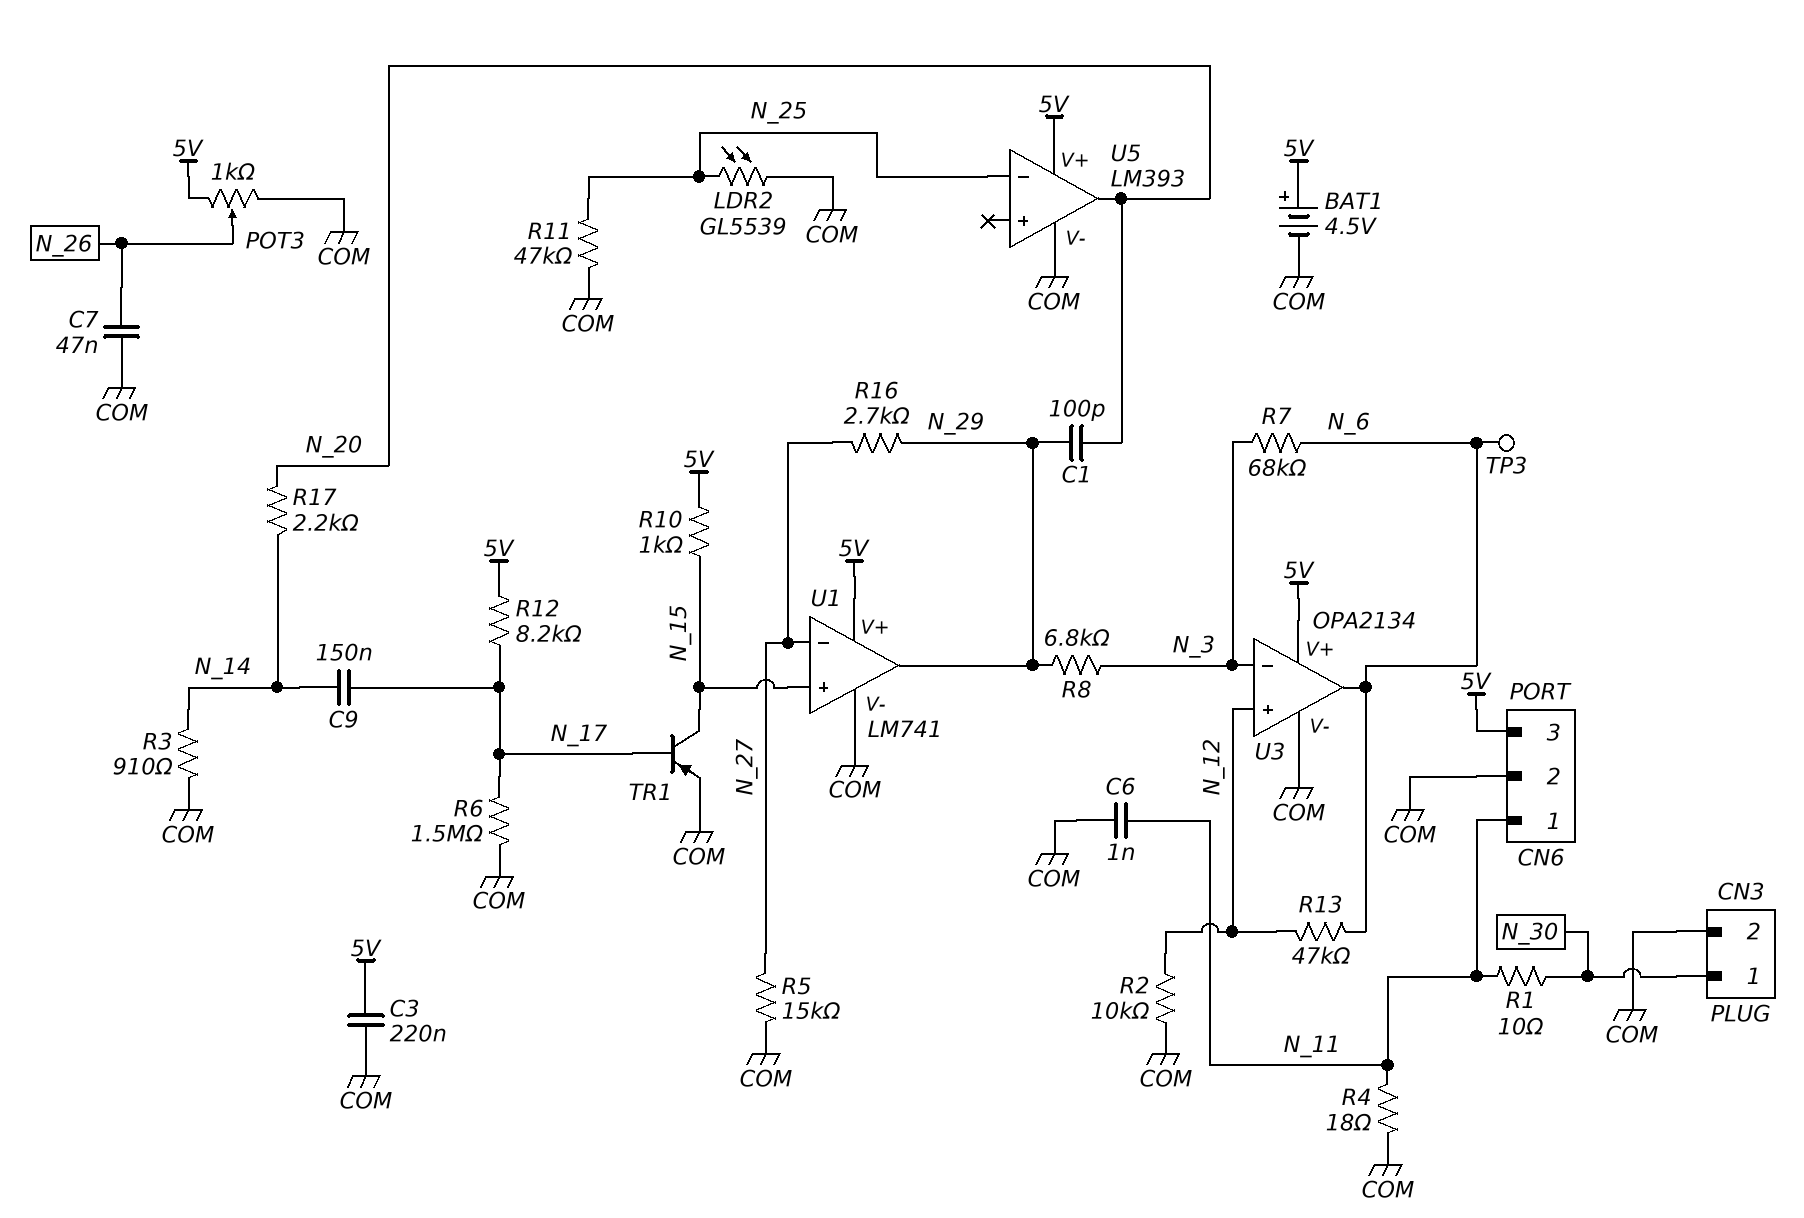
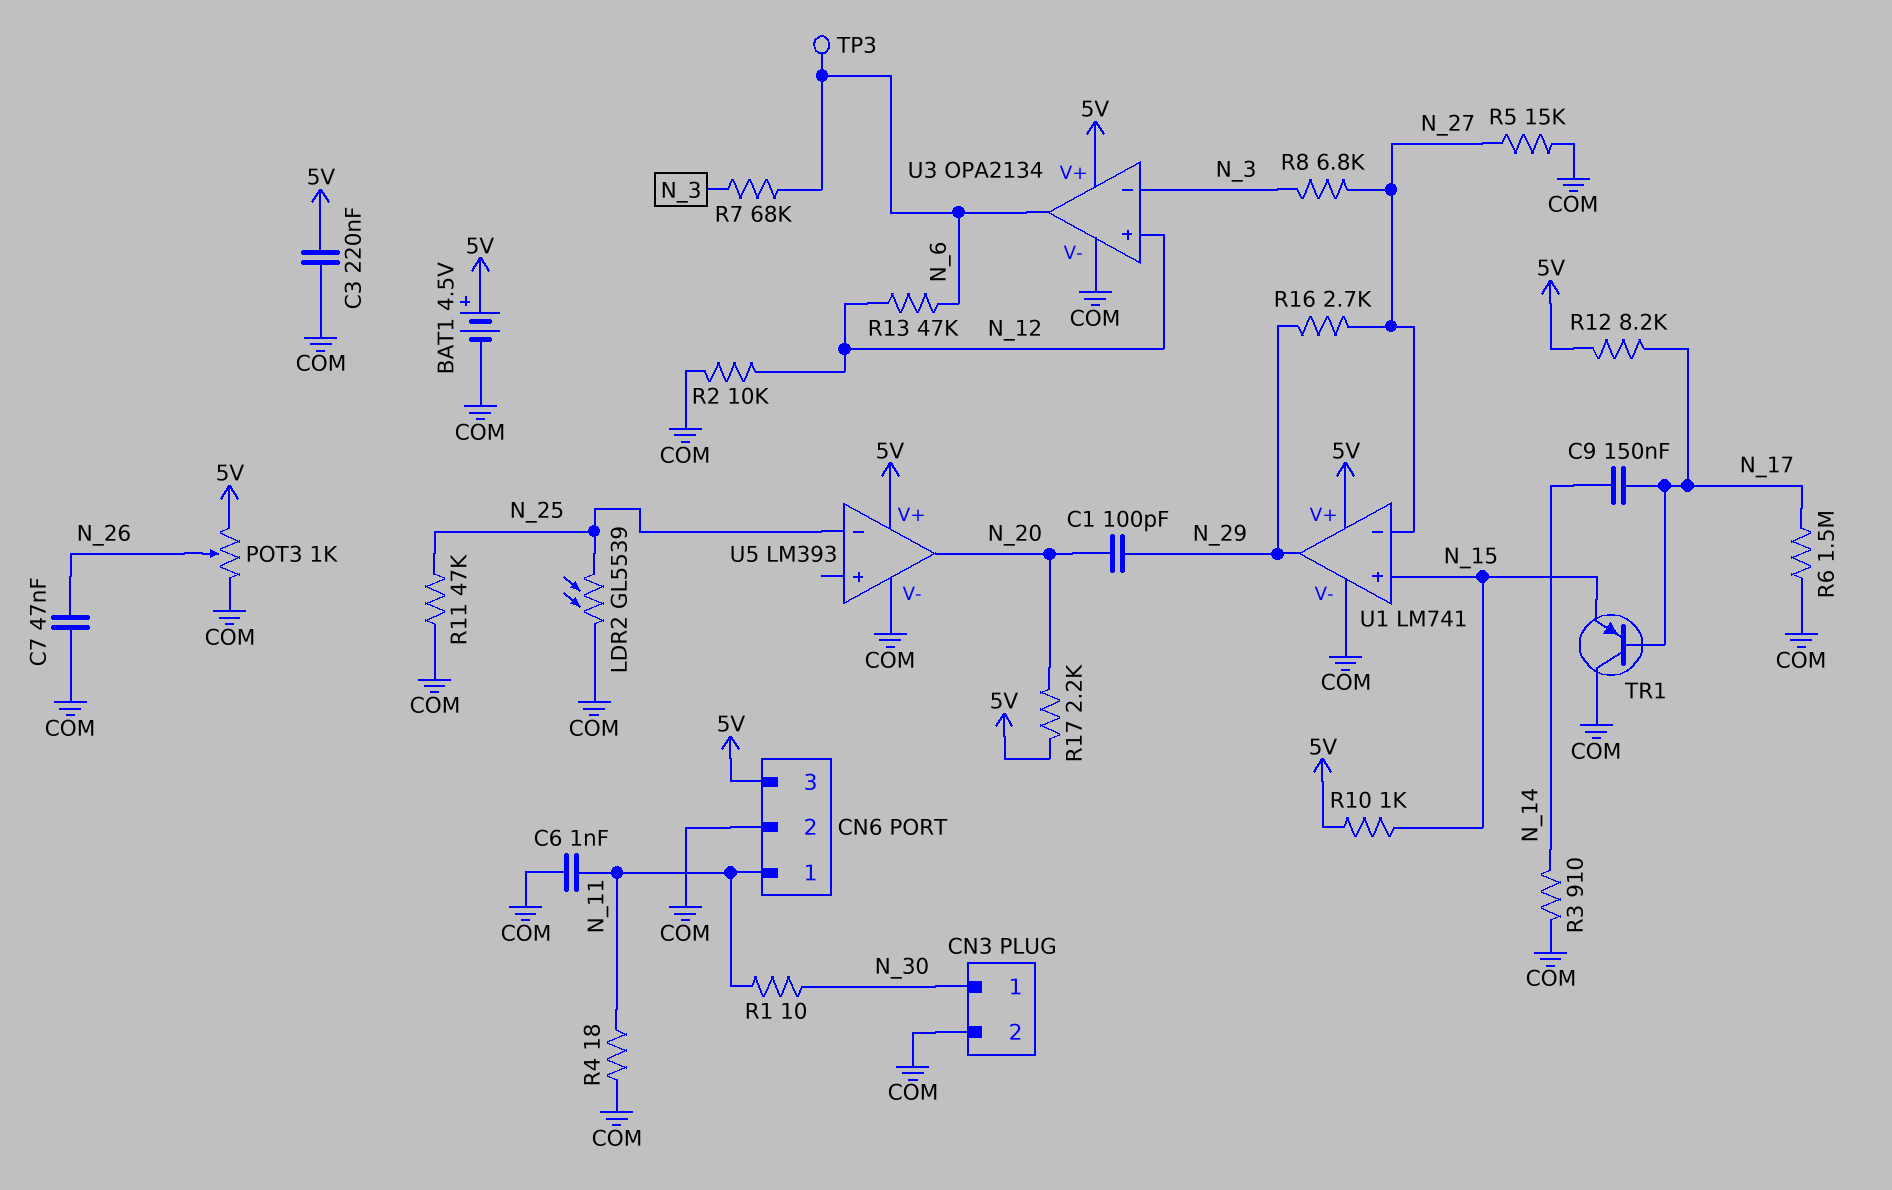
R8: 6.8k (N_3, N_29) -> 6.8k (N_3, N_27)
R17: 2.2k (N_14, N_20) -> 2.2k (5V, N_20)
TR1: PNP (B N_17, C N_15, E COM) -> PNP (B N_17, C COM, E N_15)

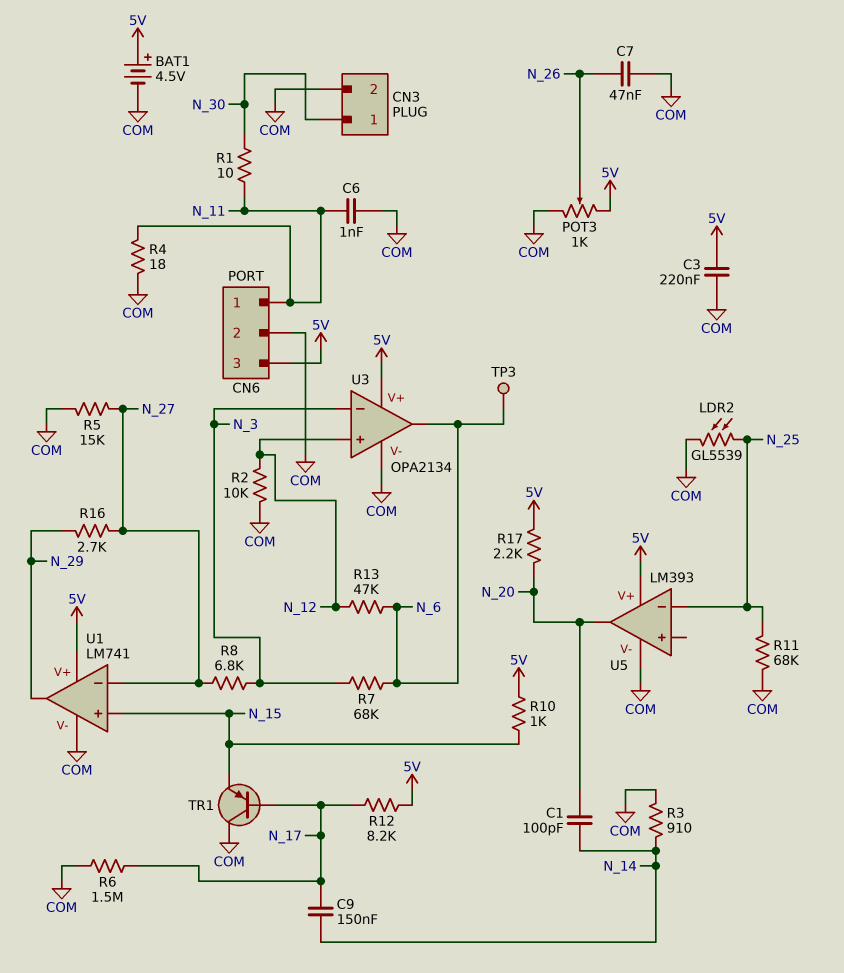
C1: 100pF (N_20, N_29) -> 100pF (N_14, N_20)
R11: 47k (COM, N_25) -> 68k (COM, N_25)

